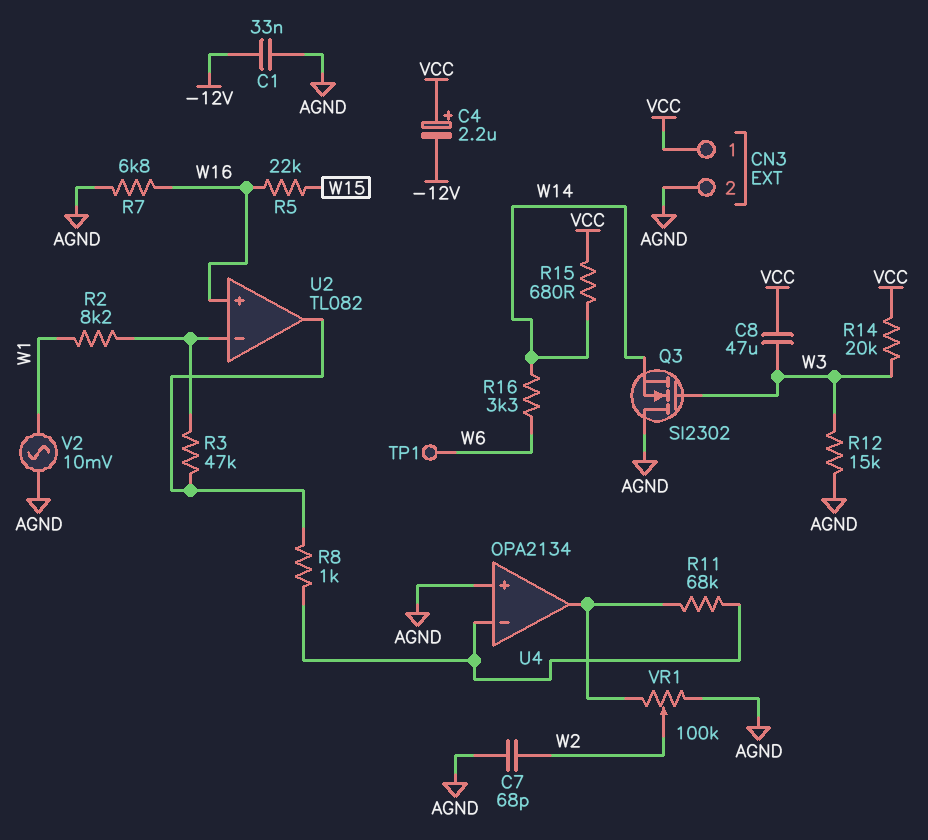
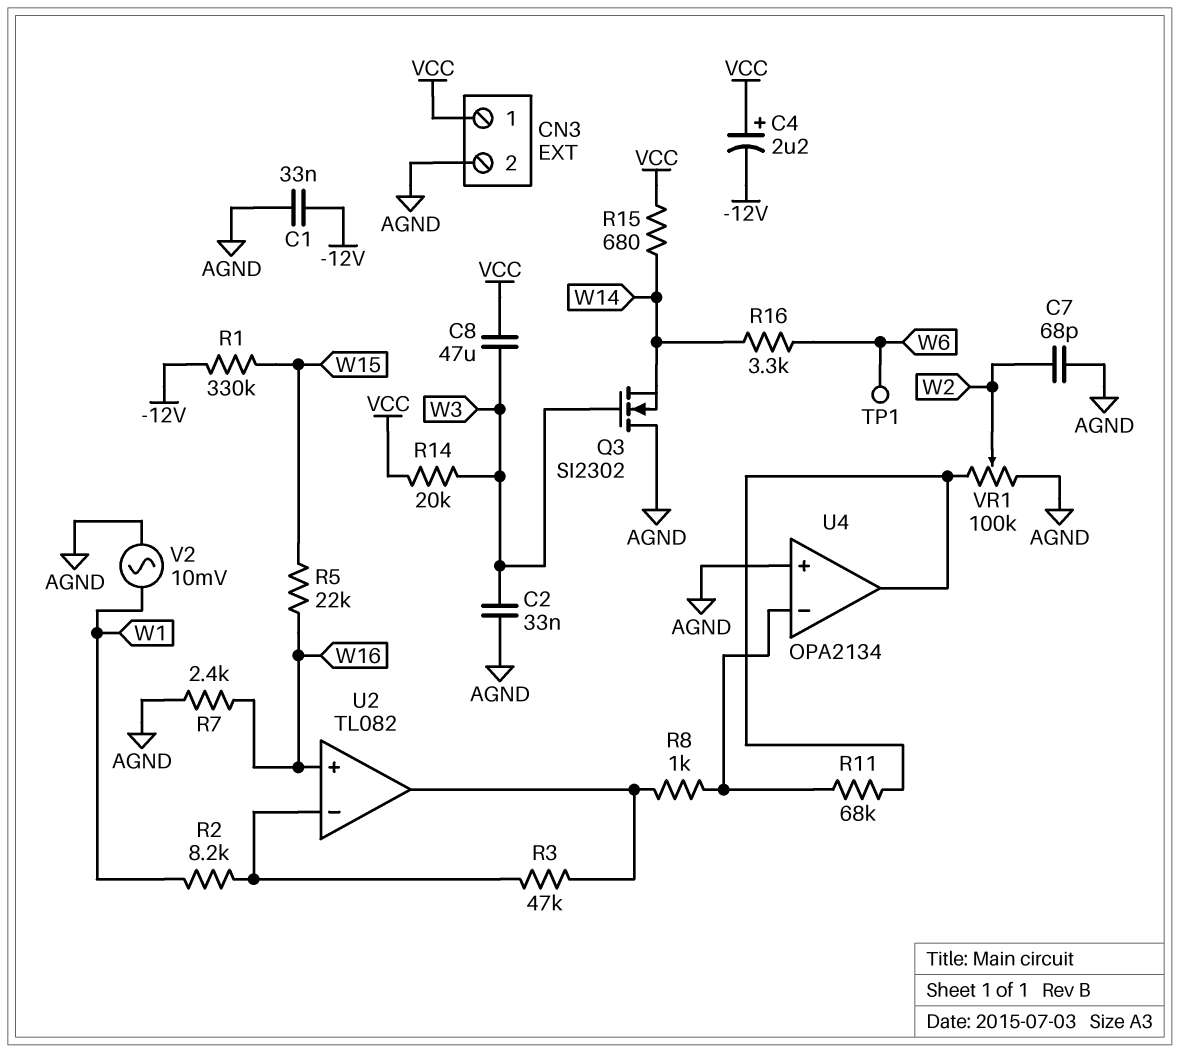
C2: none -> 33nF (AGND, W3)
R1: none -> 330k (-12V, W15)
R7: 6.8k (AGND, W16) -> 2.4k (AGND, W16)
R12: 15k (AGND, W3) -> none

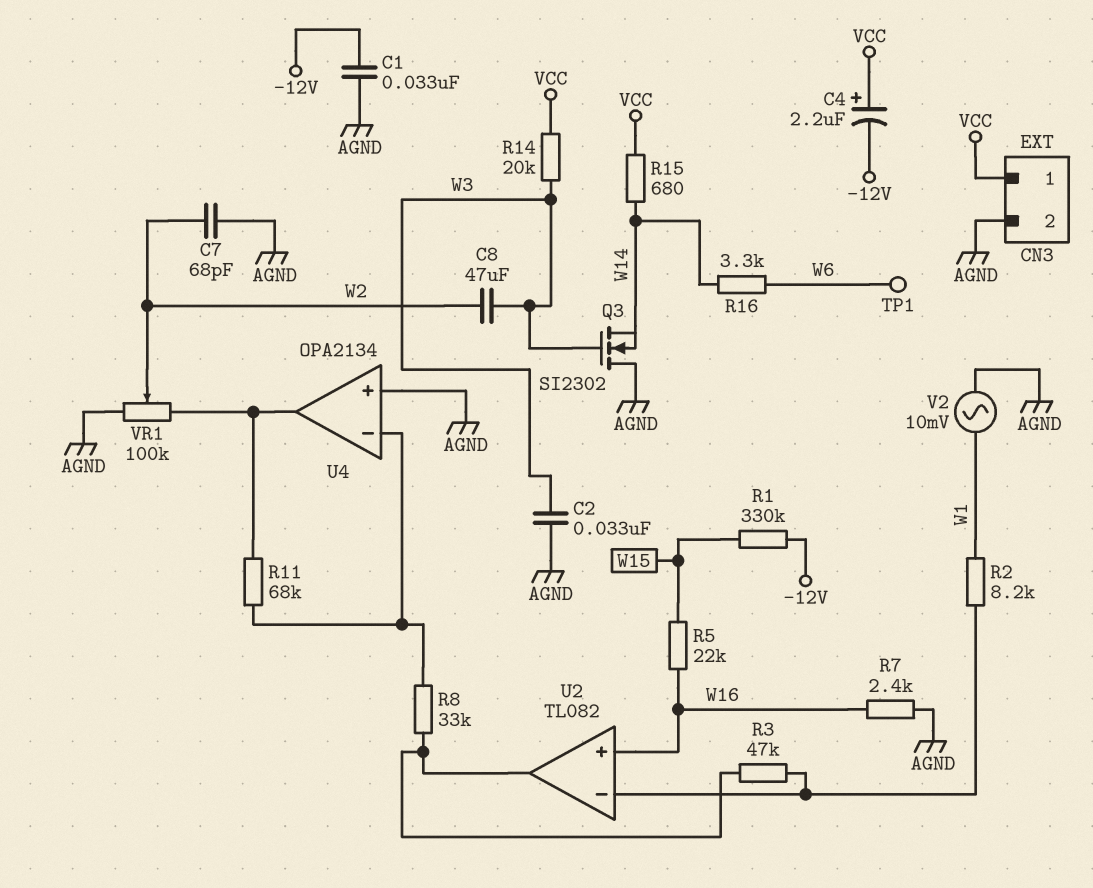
C8: 47uF (VCC, W3) -> 47uF (W2, W3)
R8: 1k (U2/out, U4/in-) -> 33k (U2/out, U4/in-)

